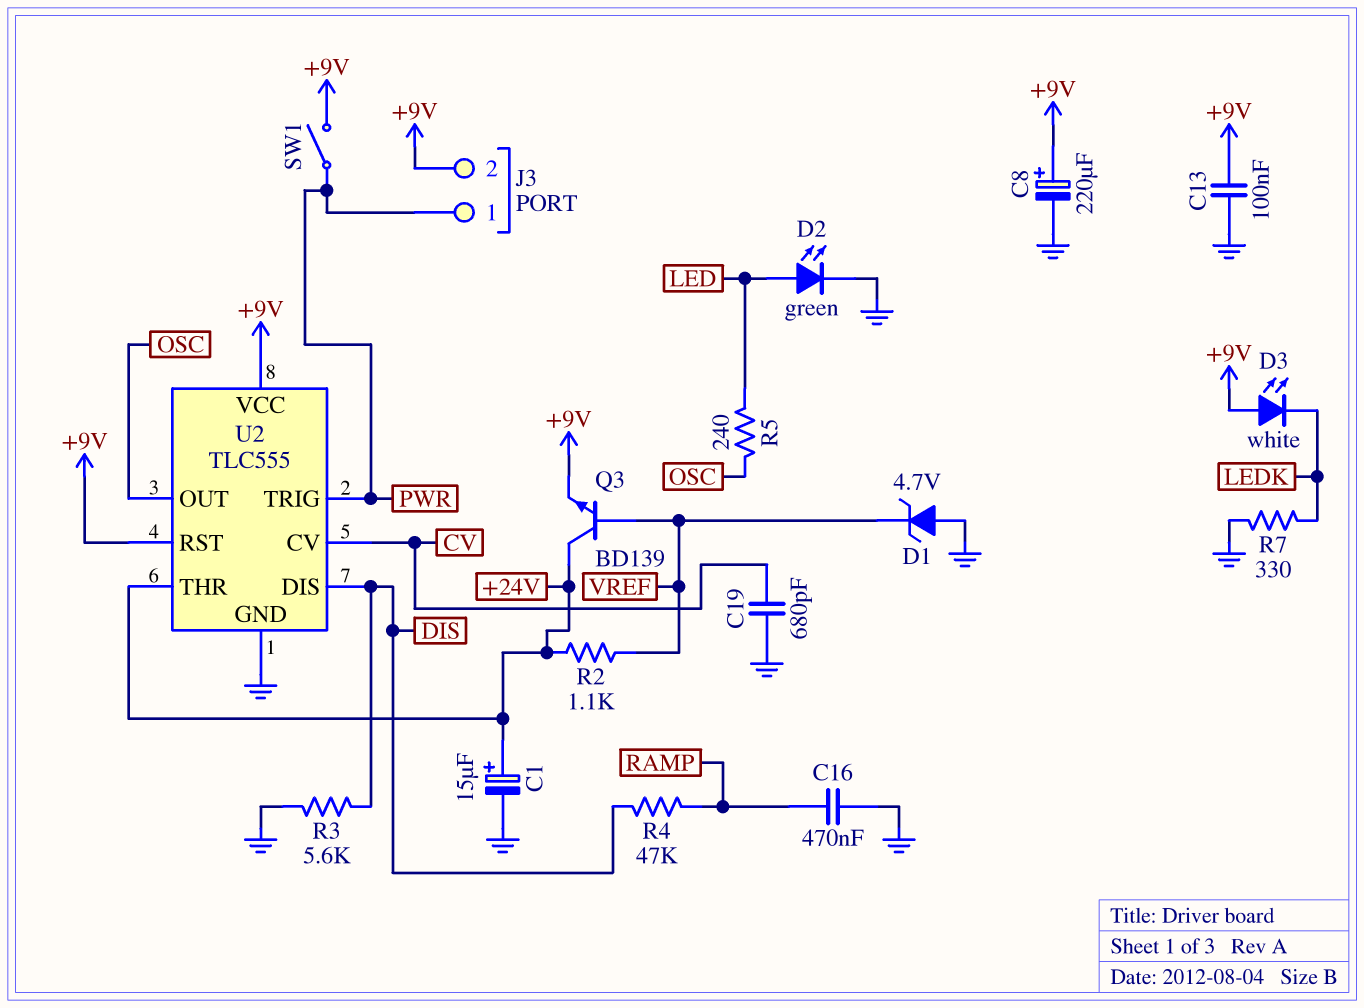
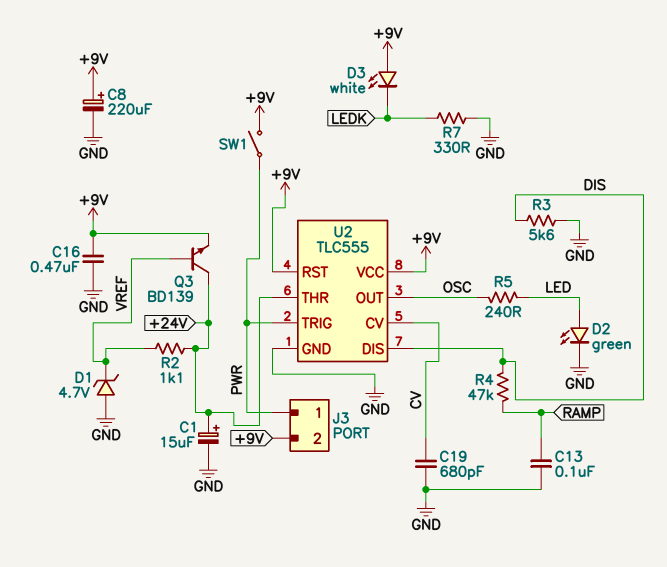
C13: 100nF (+9V, GND) -> 100nF (GND, RAMP)
C16: 470nF (GND, RAMP) -> 470nF (+9V, GND)

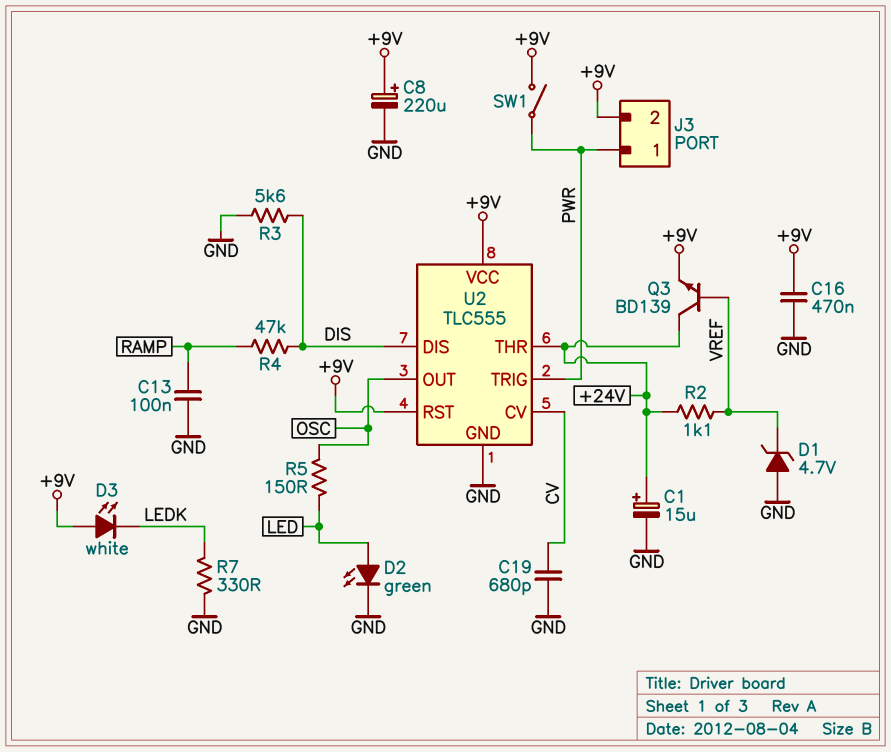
R5: 240 (LED, OSC) -> 150 (LED, OSC)

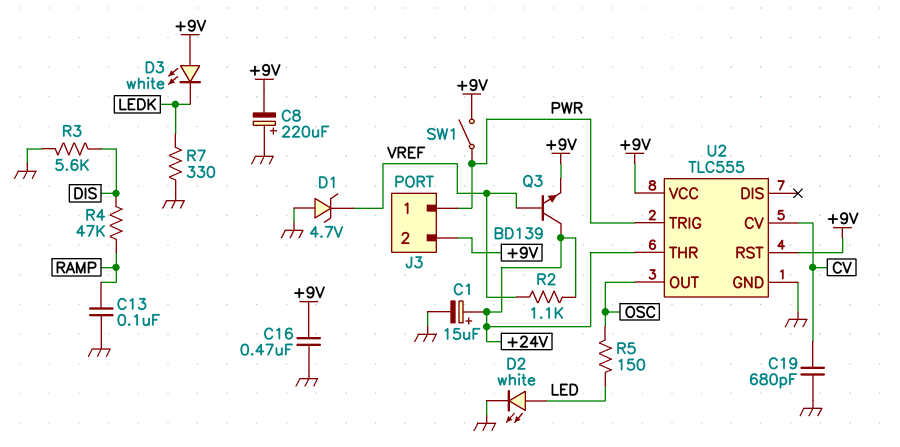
C8: 220uF (plus +9V, minus GND) -> 220uF (plus GND, minus +9V)
D2: LED green (A LED, K GND) -> LED white (A LED, K GND)
U2 pin DIS: DIS -> none

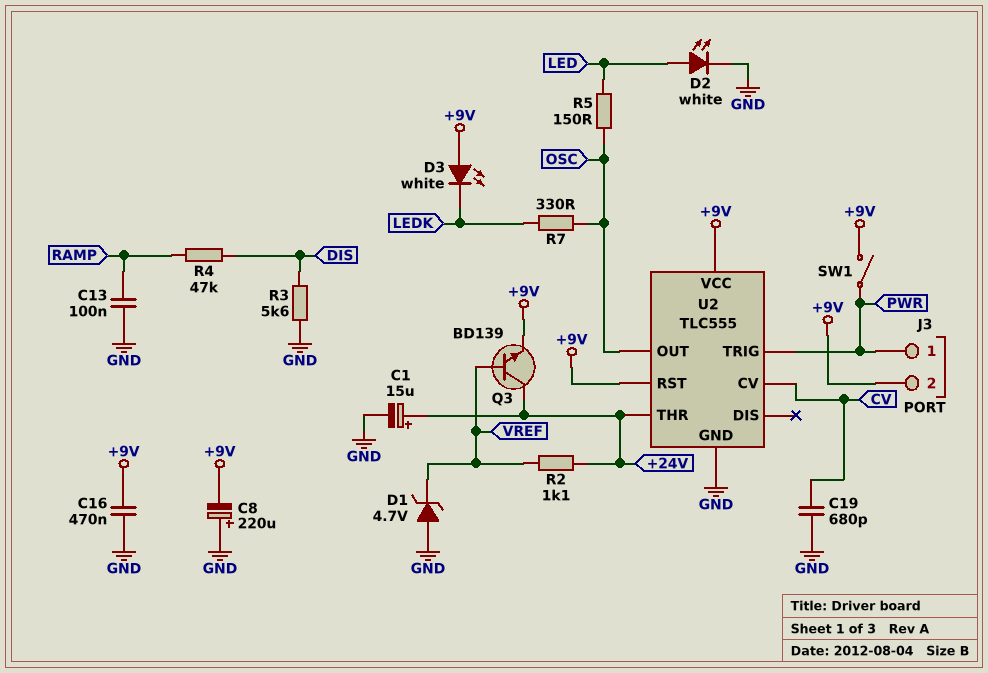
R7: 330 (GND, LEDK) -> 330 (LEDK, OSC)

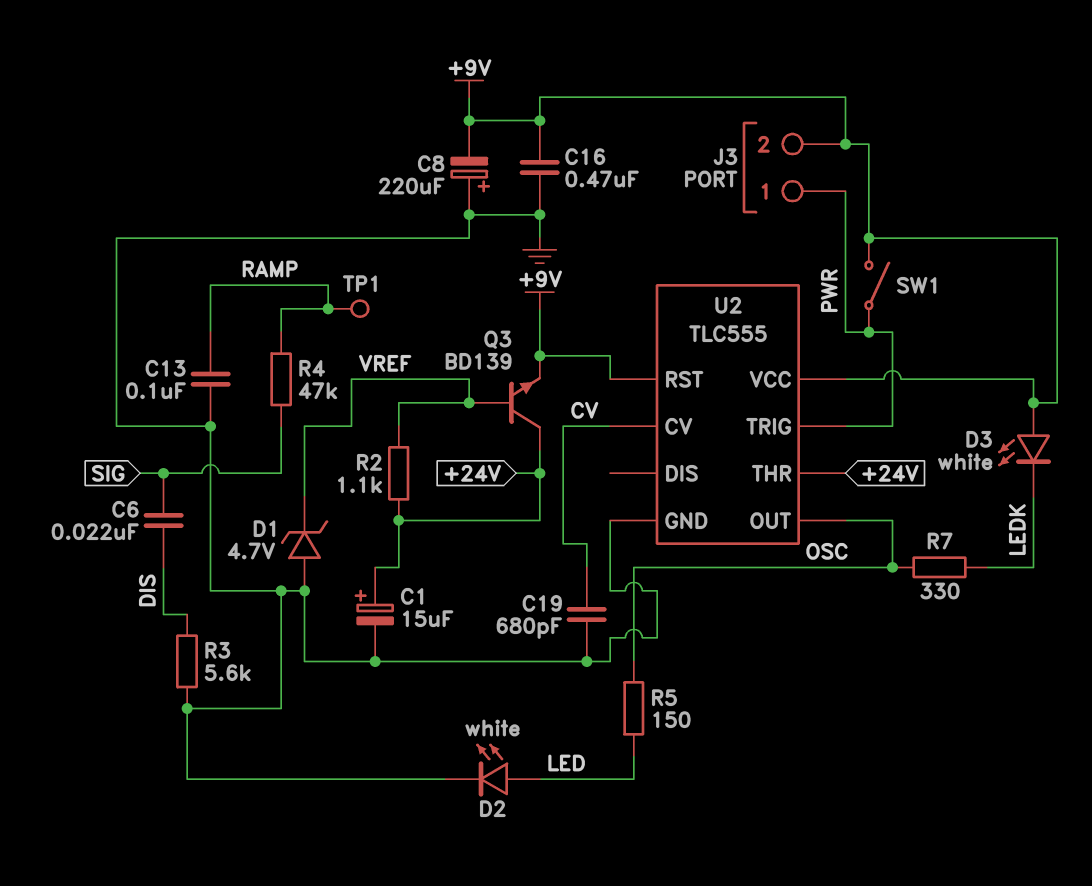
C6: none -> 22nF (DIS, SIG)
R4: 47k (DIS, RAMP) -> 47k (RAMP, SIG)
TP1: none -> test point (RAMP)

